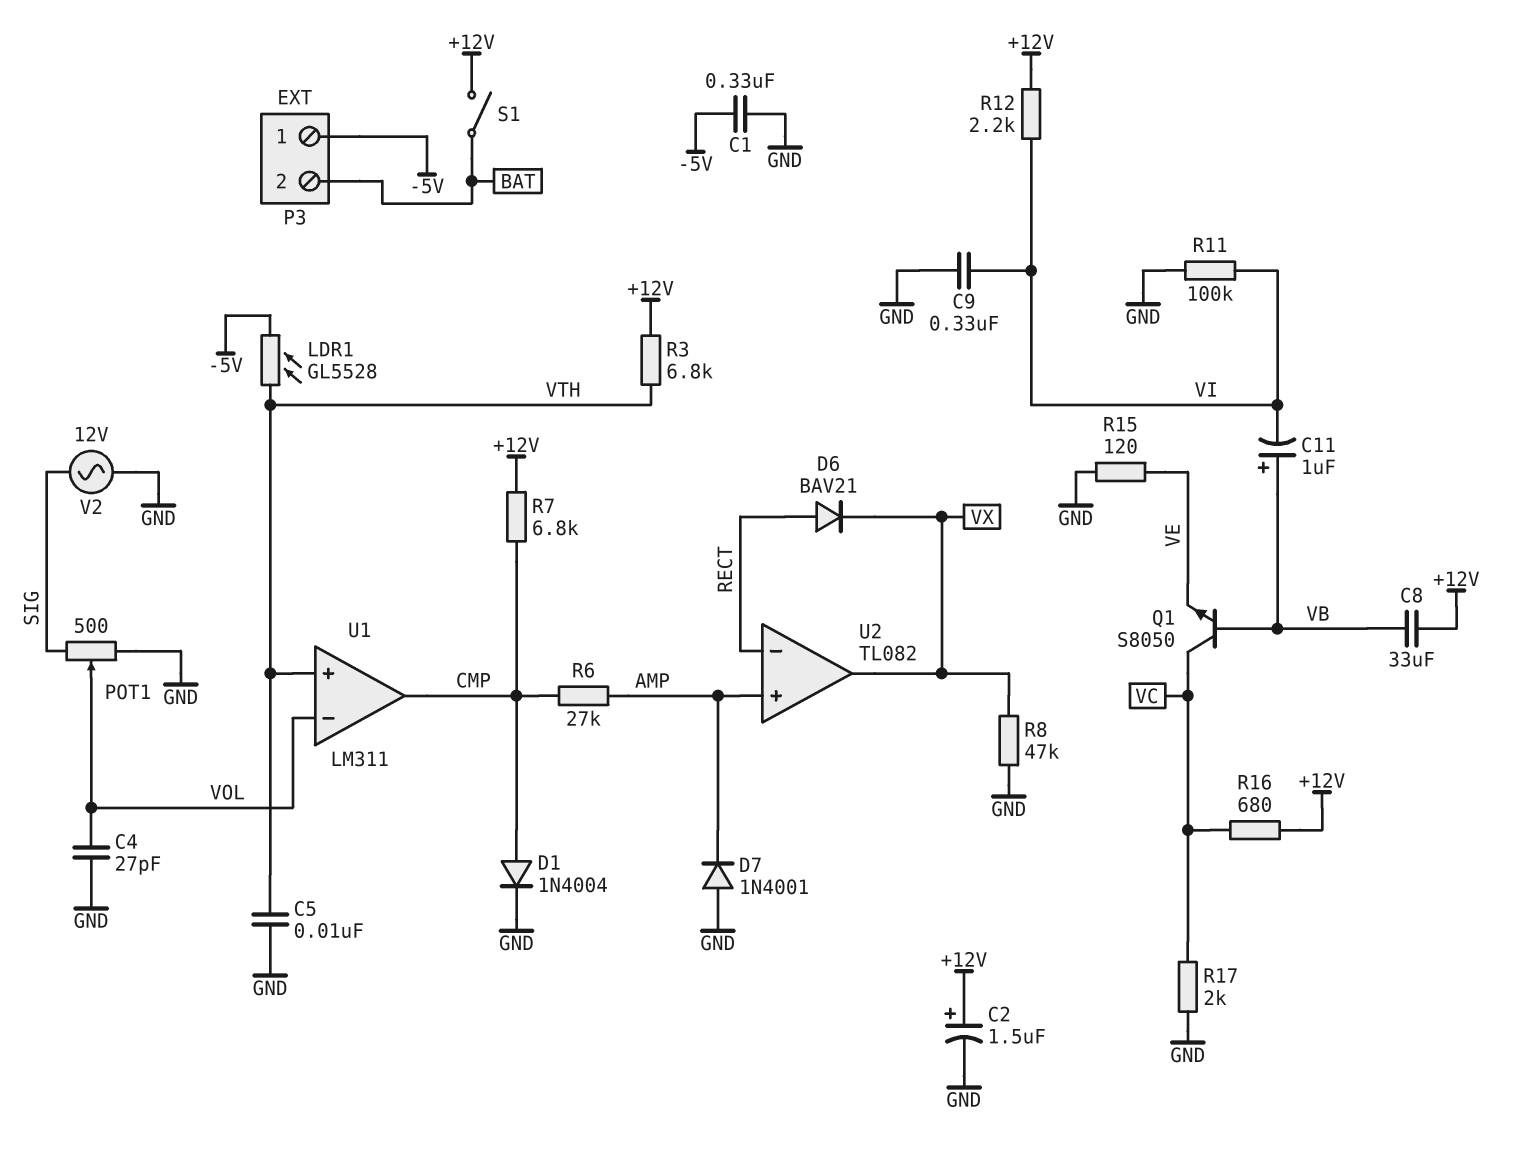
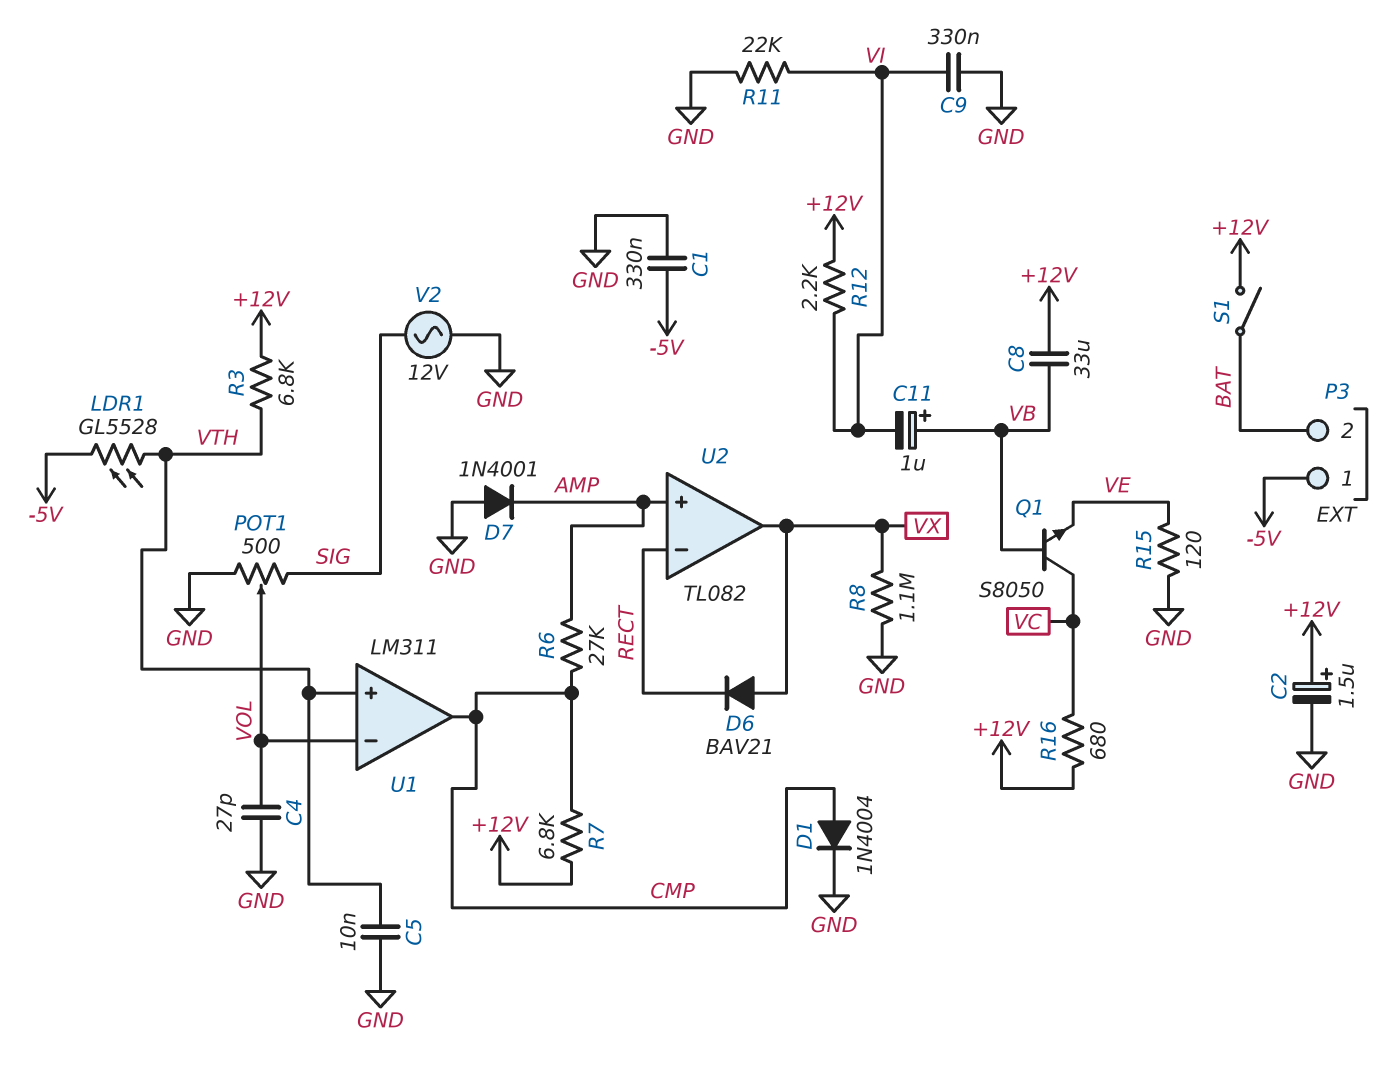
D6: diode BAV21 (A RECT, K VX) -> diode BAV21 (A VX, K RECT)
R8: 47k (GND, VX) -> 1.1M (GND, VX)
R11: 100k (GND, VI) -> 22k (GND, VI)
R17: 2k (GND, VC) -> none

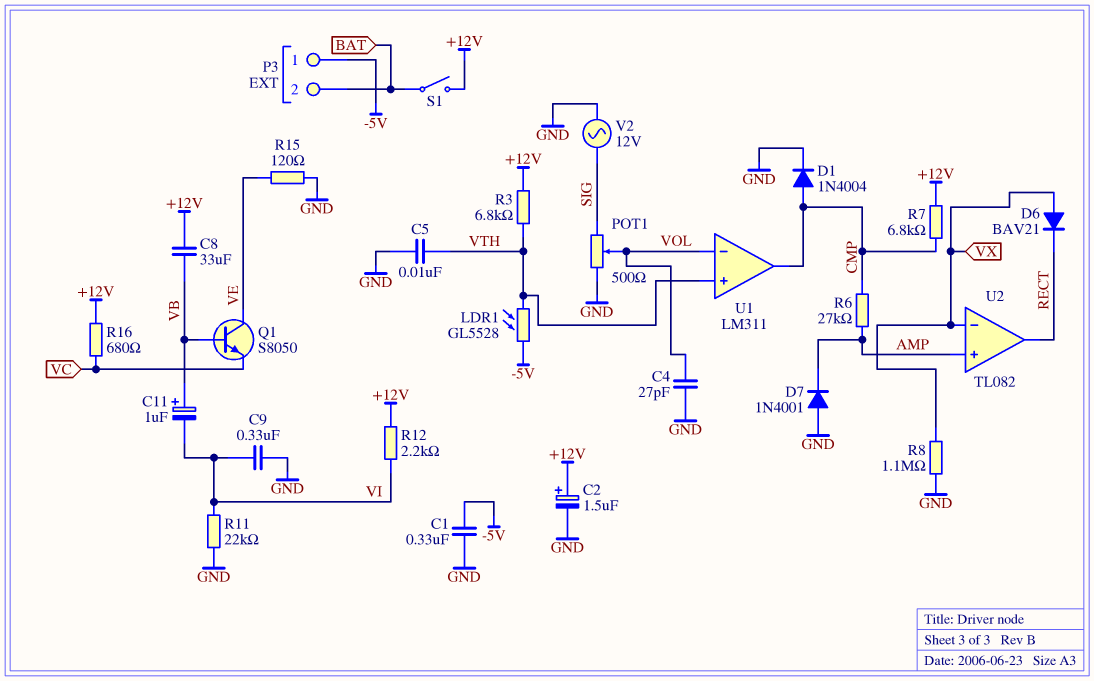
Q1: NPN S8050 (B VB, C VC, E VE) -> NPN S8050 (B VB, C VE, E VC)
U2 pin in-: RECT -> VX
U2 pin out: VX -> RECT

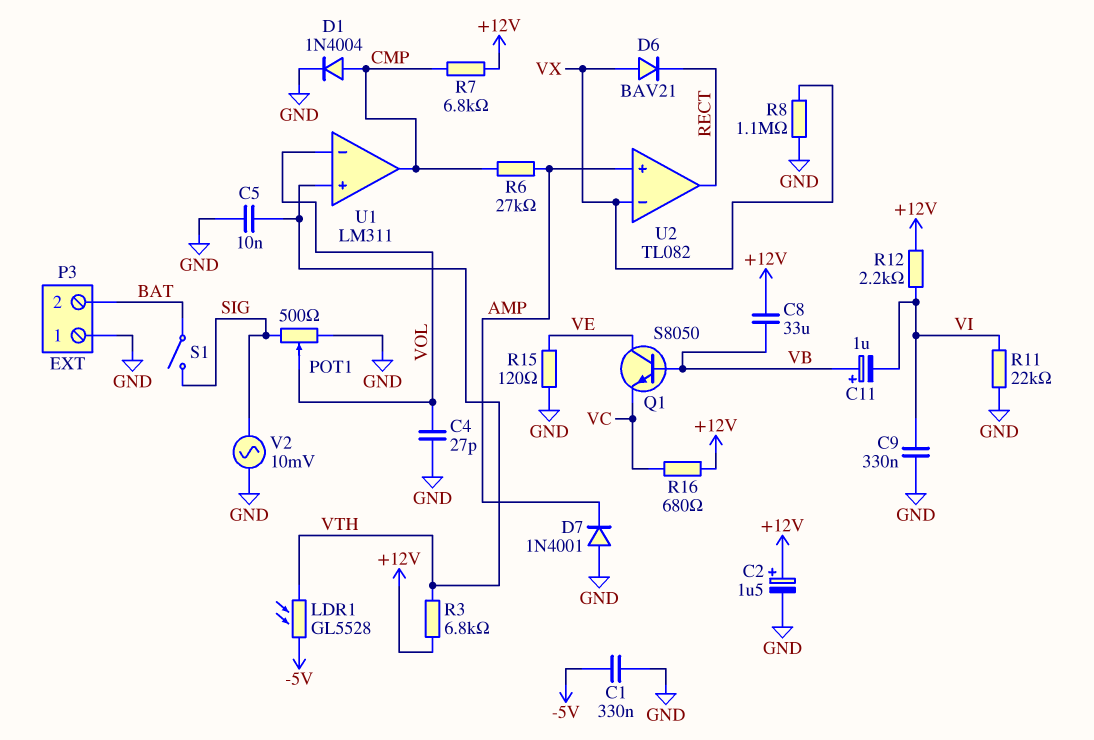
P3 pin 1: -5V -> GND
S1: switch (+12V, BAT) -> switch (BAT, SIG)
V2: AC 12V (GND, SIG) -> AC 10mV (GND, SIG)

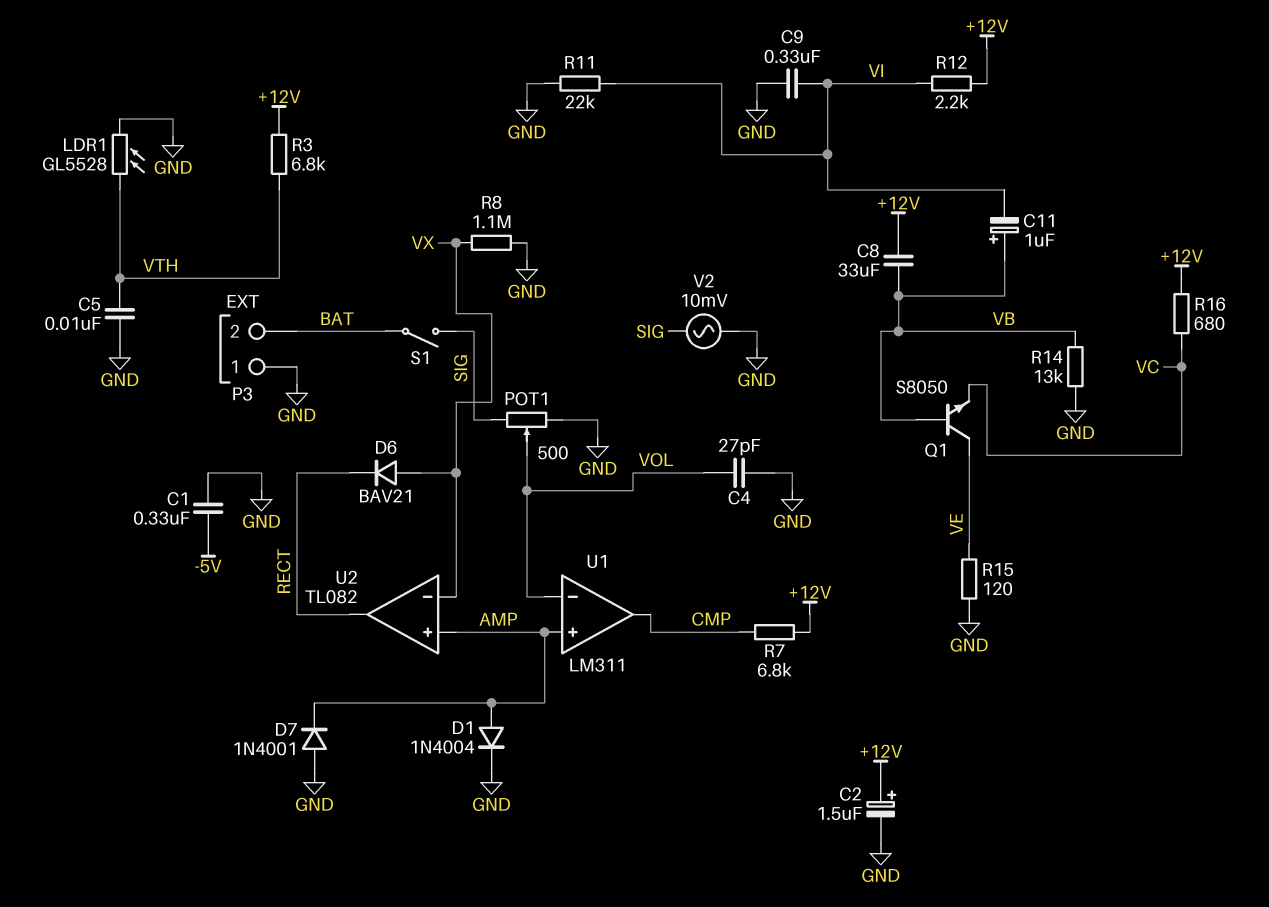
D1: diode 1N4004 (A CMP, K GND) -> diode 1N4004 (A AMP, K GND)
LDR1: GL5528 (-5V, VTH) -> GL5528 (GND, VTH)
R6: 27k (AMP, CMP) -> none
R14: none -> 13k (GND, VB)
U1 pin in+: VTH -> AMP

